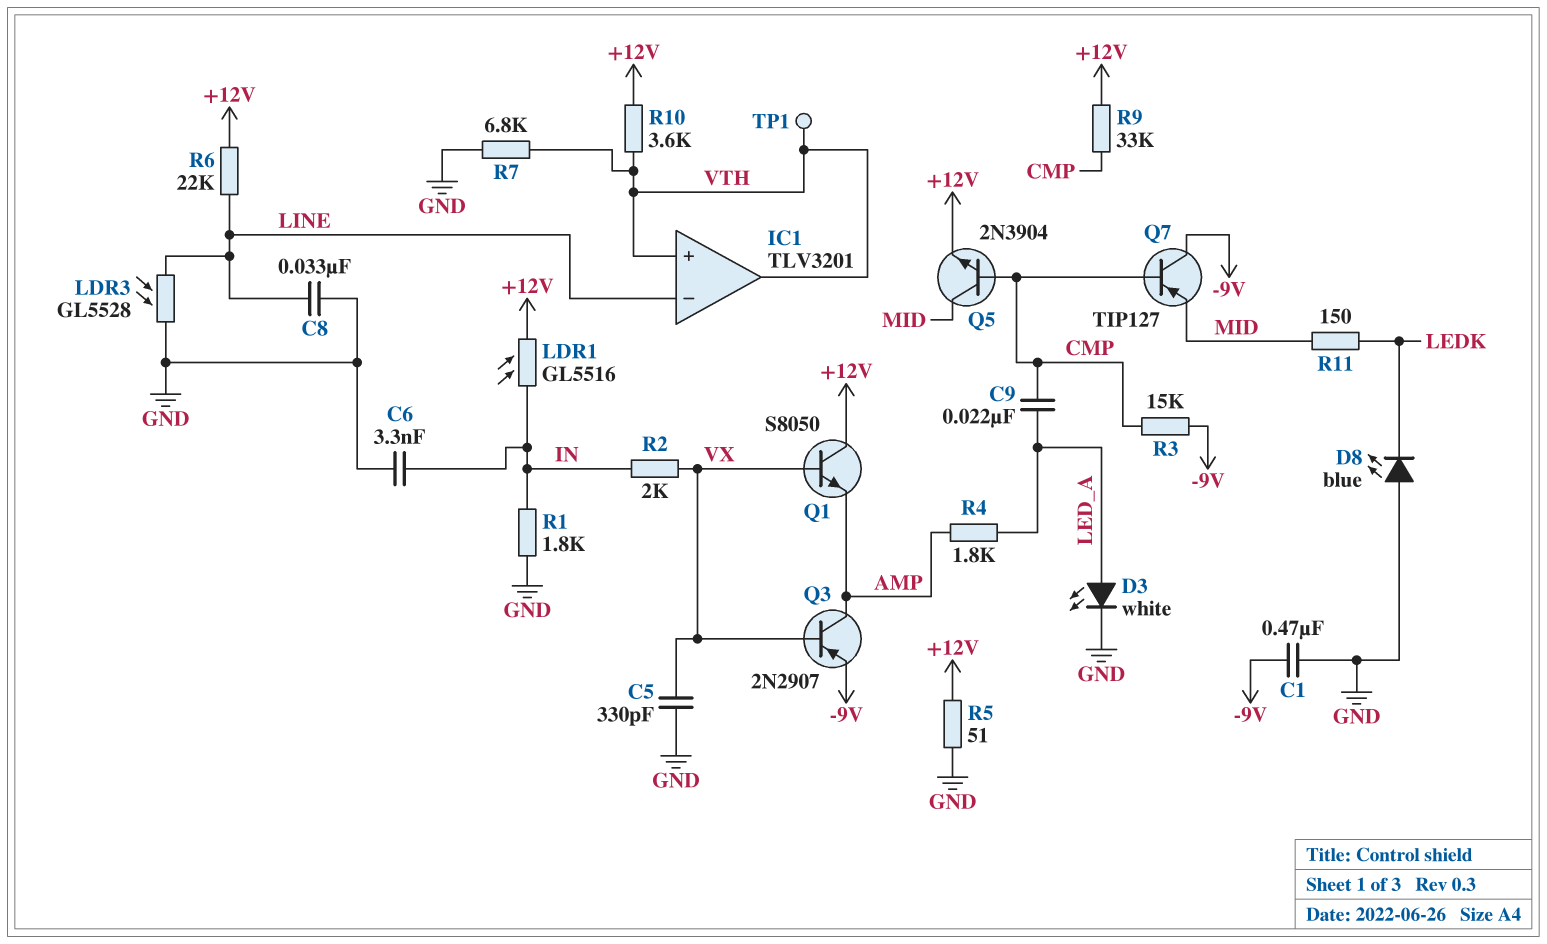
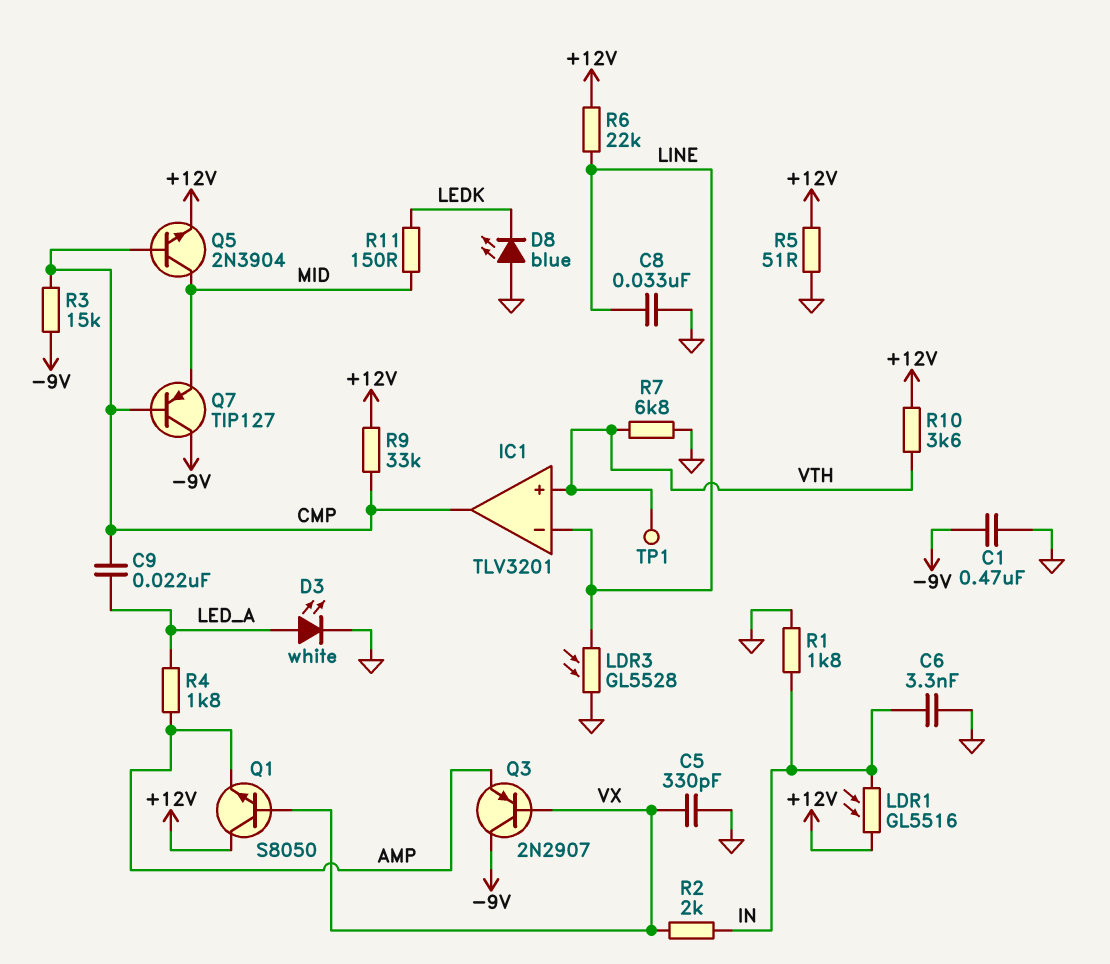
IC1 pin out: VTH -> CMP
Q3: PNP 2N2907 (B VX, C AMP, E -9V) -> PNP 2N2907 (B VX, C -9V, E AMP)

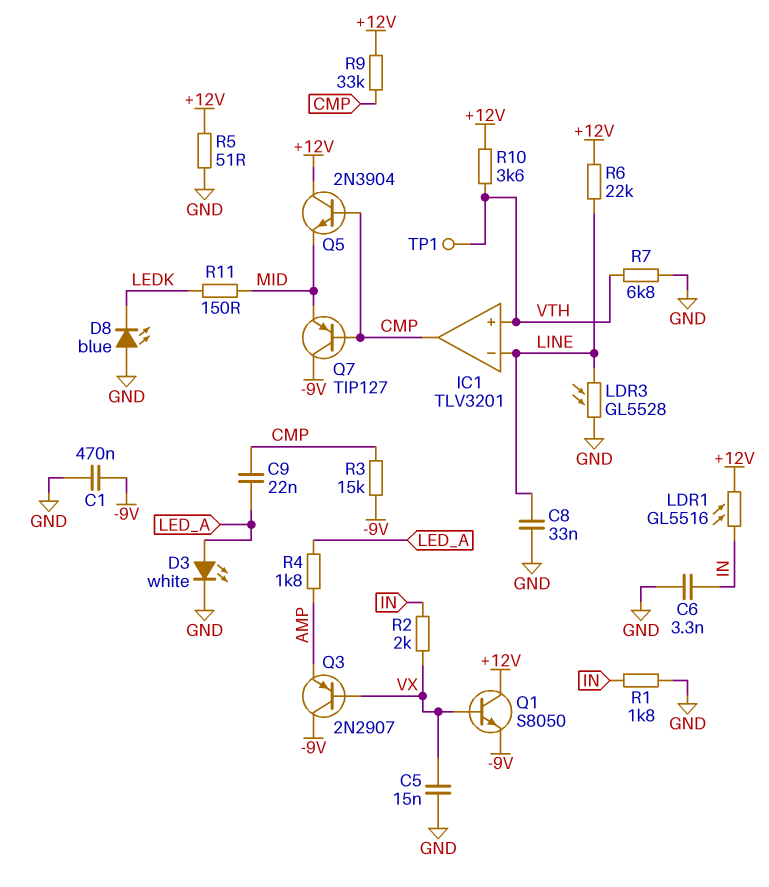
C5: 330pF (GND, VX) -> 15nF (GND, VX)
Q1: NPN S8050 (B VX, C +12V, E AMP) -> NPN S8050 (B VX, C +12V, E -9V)
Q5: NPN 2N3904 (B CMP, C MID, E +12V) -> NPN 2N3904 (B CMP, C +12V, E MID)

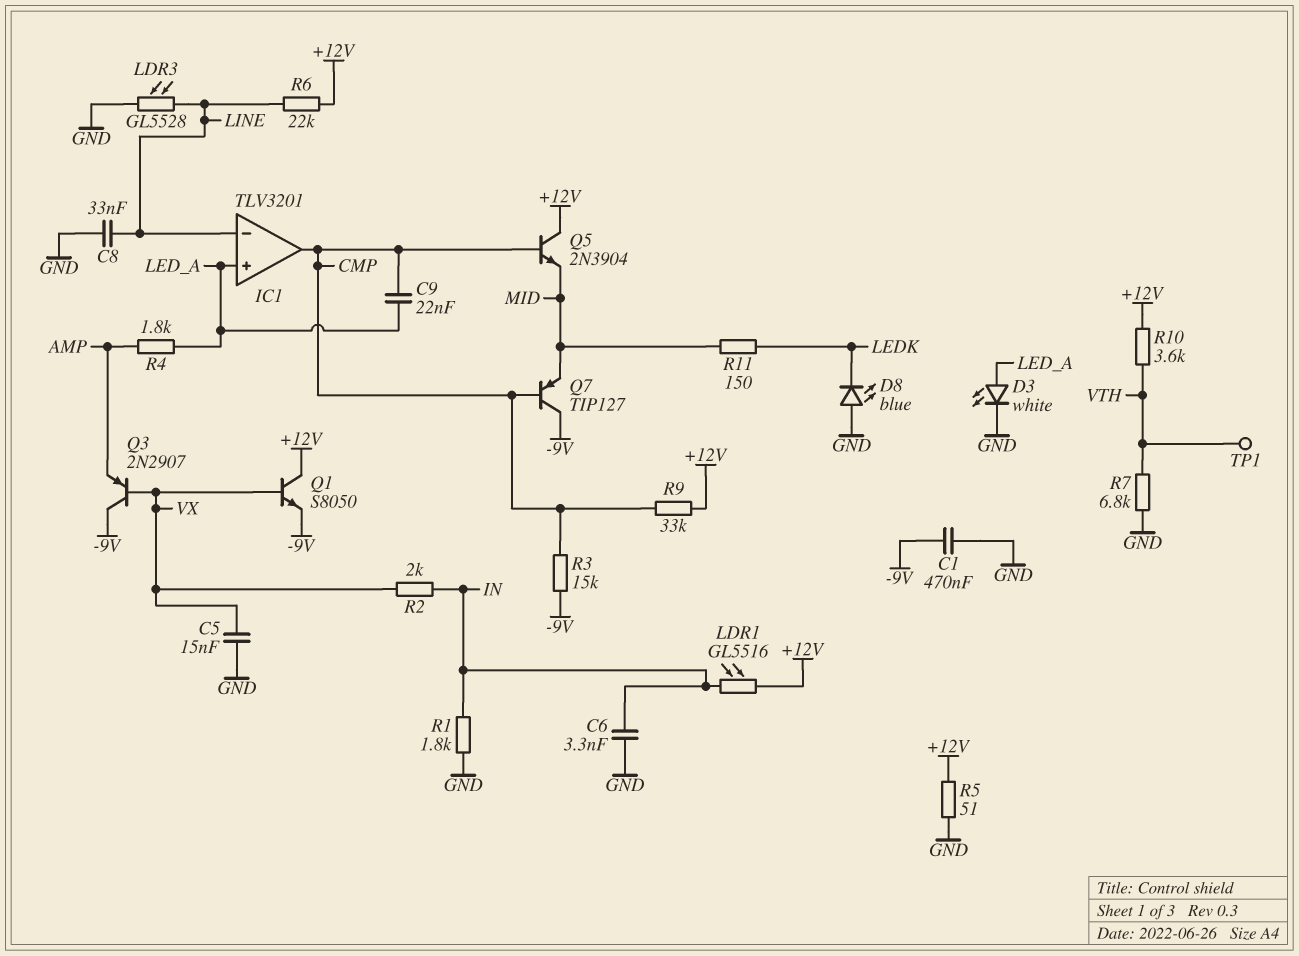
IC1 pin in+: VTH -> LED_A

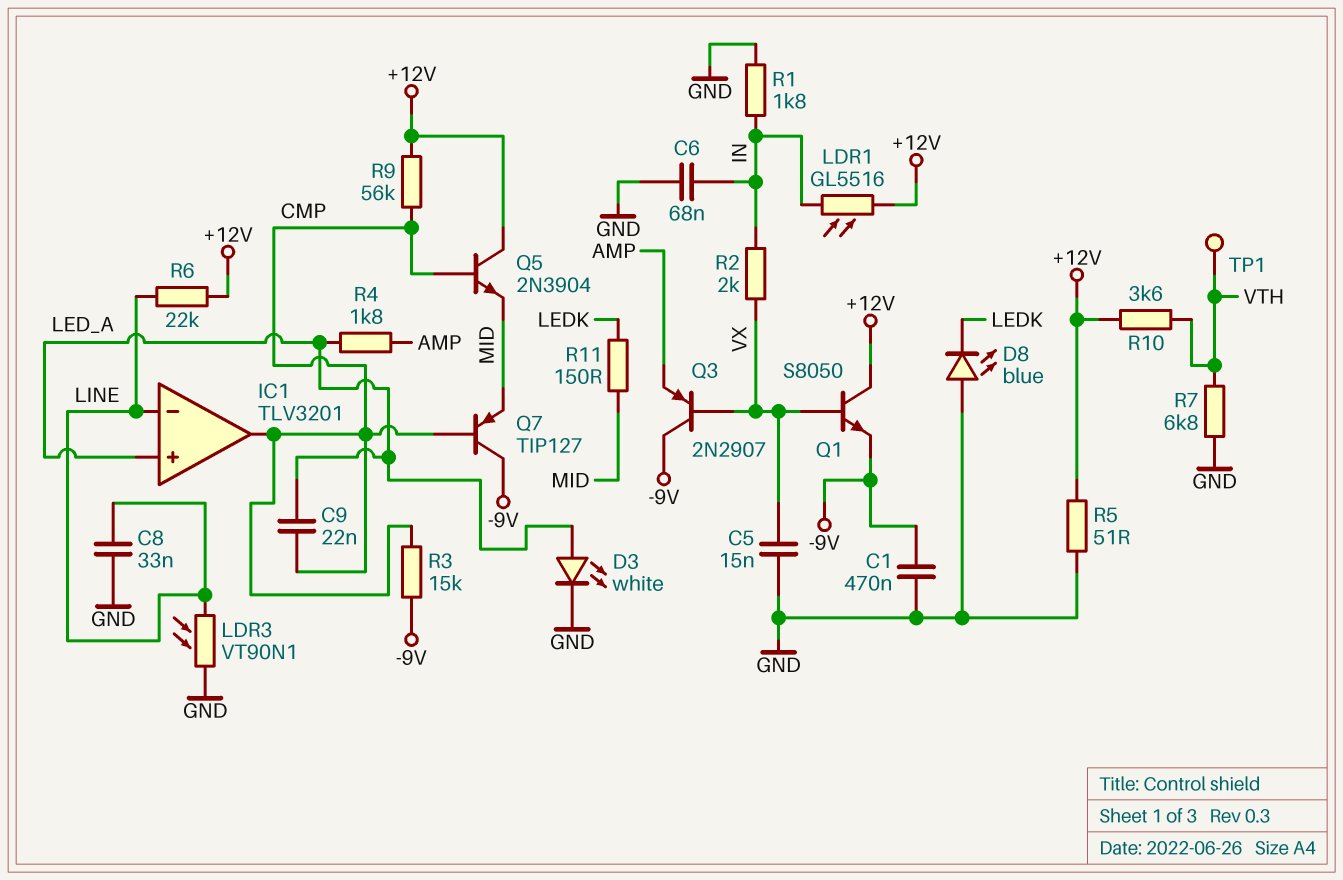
C6: 3.3nF (GND, IN) -> 68nF (GND, IN)
LDR3: GL5528 (GND, LINE) -> VT90N1 (GND, LINE)
R9: 33k (+12V, CMP) -> 56k (+12V, CMP)

